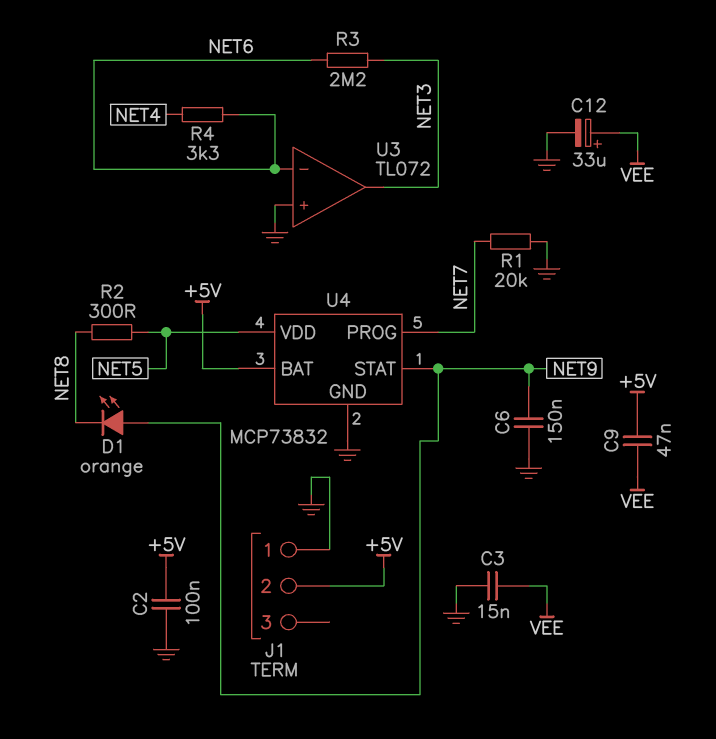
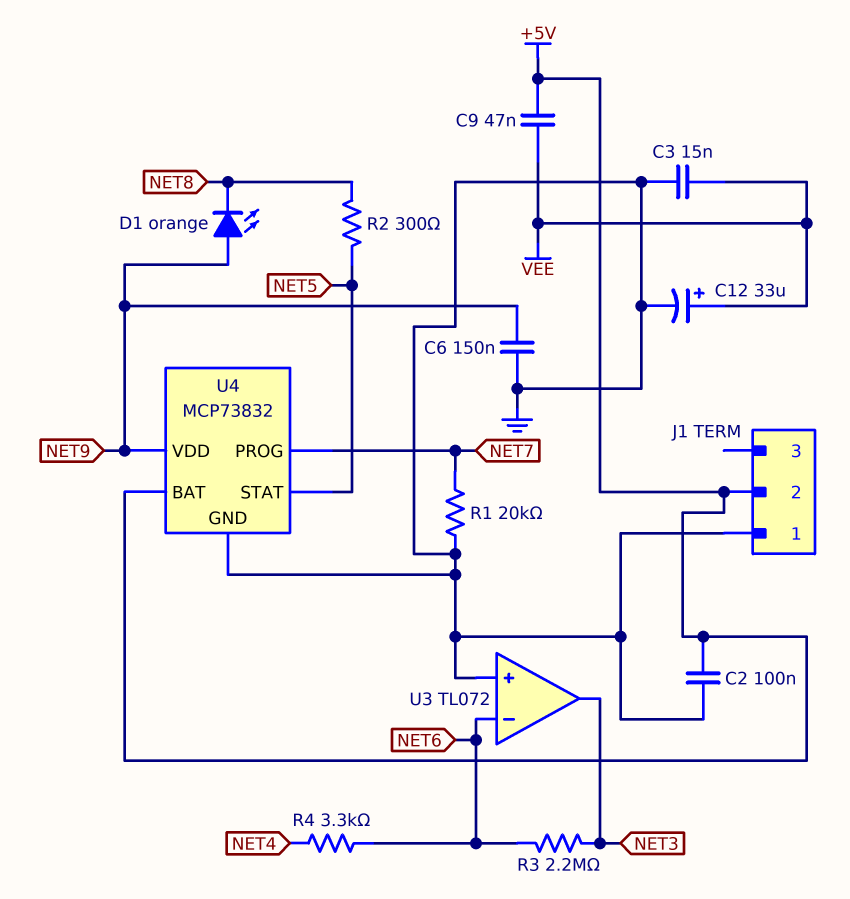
U4 pin STAT: NET9 -> NET5
U4 pin VDD: NET5 -> NET9

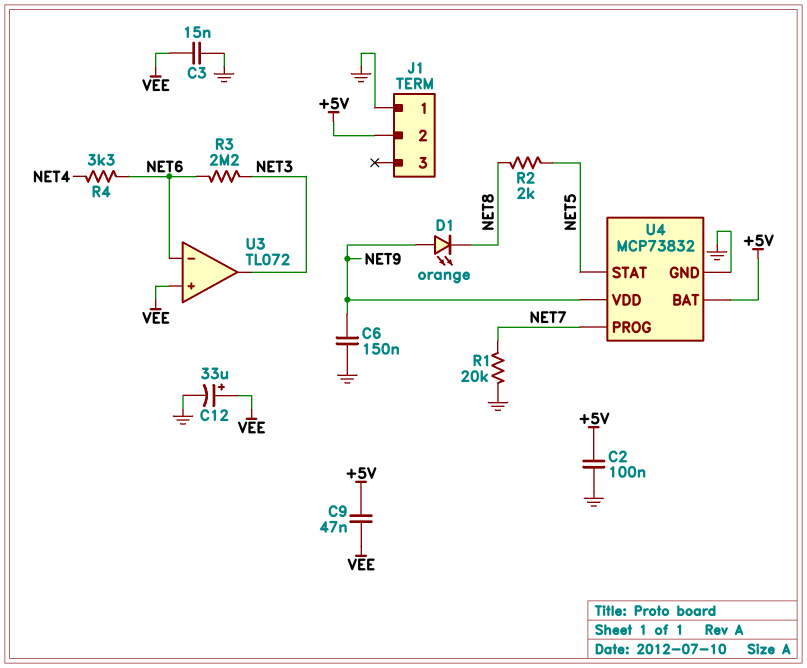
R2: 300 (NET5, NET8) -> 2k (NET5, NET8)
U3 pin in+: GND -> VEE

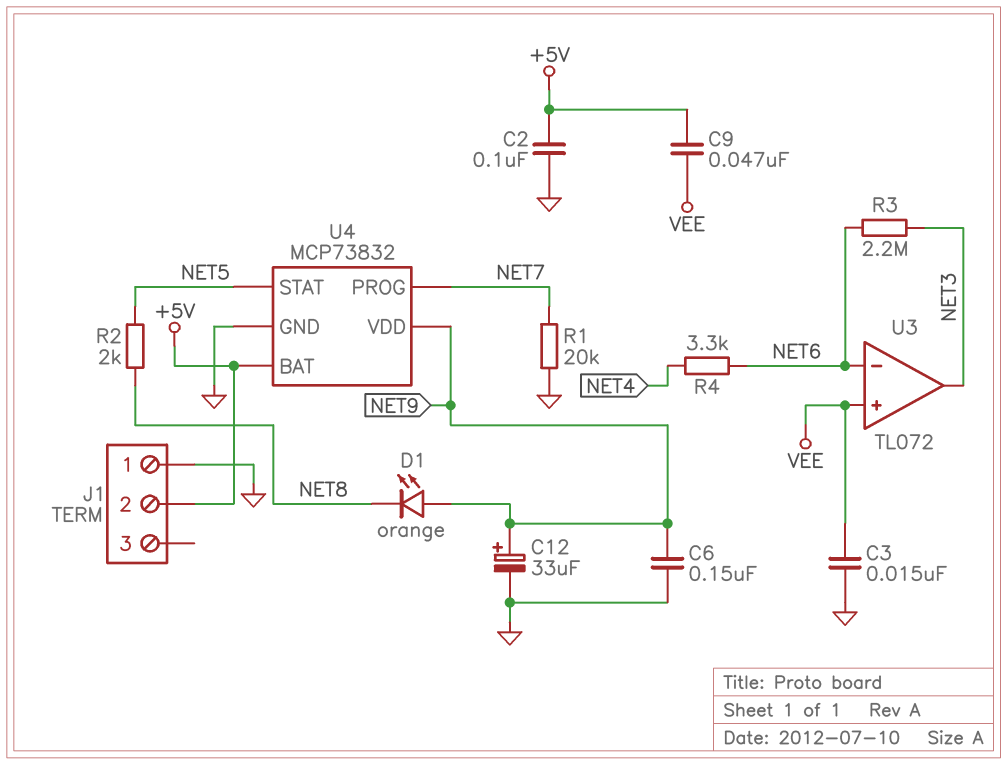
C12: 33uF (plus VEE, minus GND) -> 33uF (plus NET9, minus GND)

